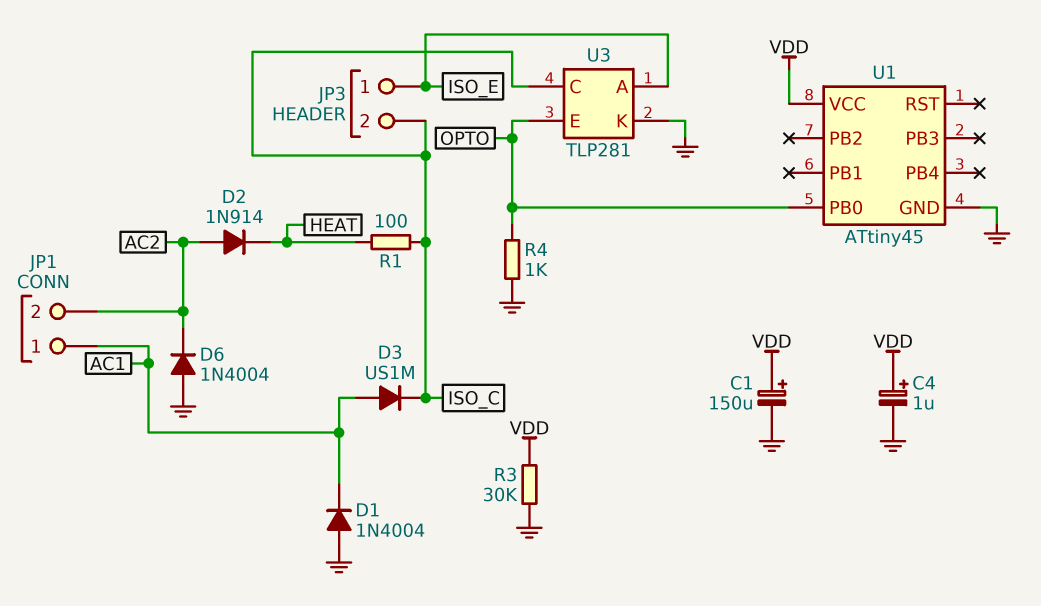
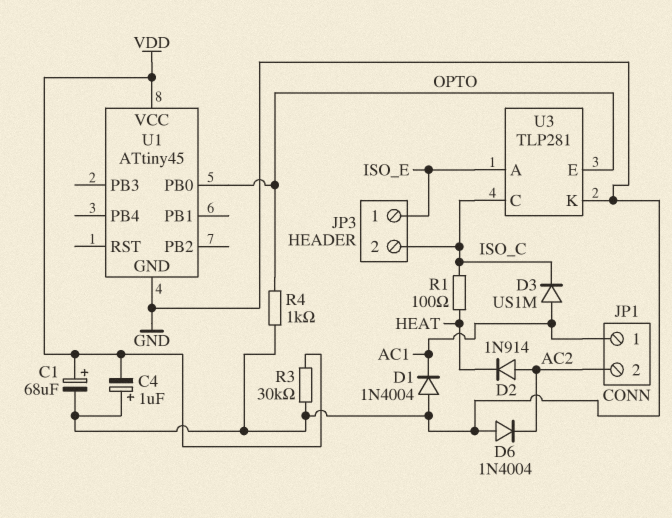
C1: 150uF (plus VDD, minus GND) -> 68uF (plus VDD, minus GND)
C4: 1uF (plus VDD, minus GND) -> 1uF (plus GND, minus VDD)

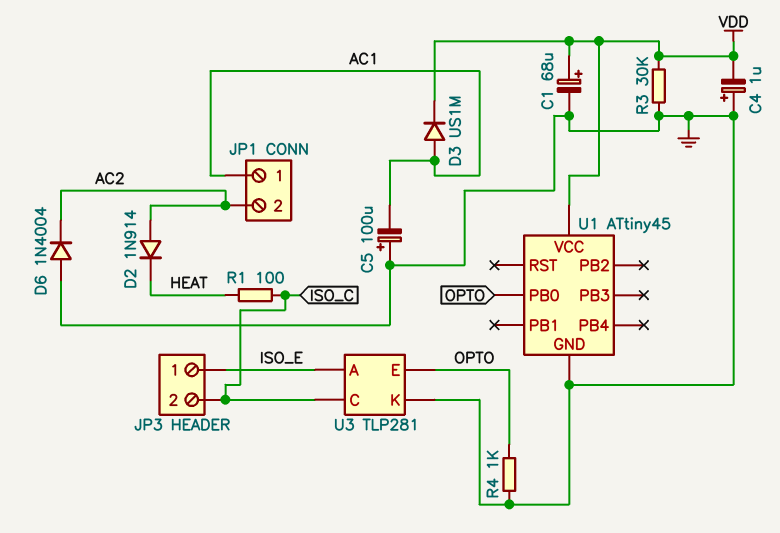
C5: none -> 100uF (plus GND, minus AC1)
D1: diode 1N4004 (A GND, K AC1) -> none
D3: diode US1M (A AC1, K ISO_C) -> diode US1M (A AC1, K VDD)

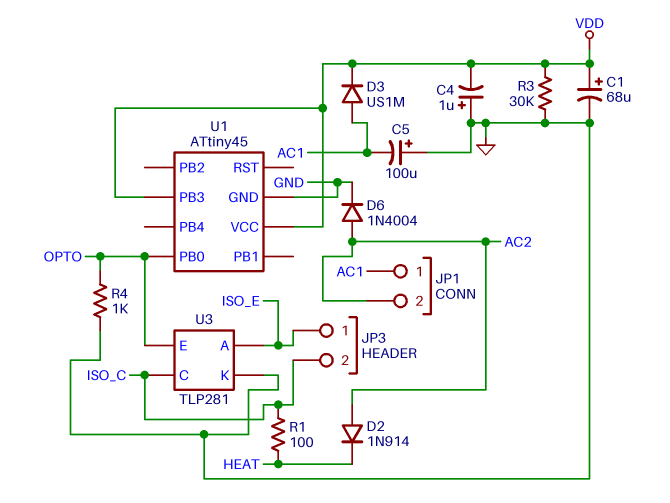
D6: diode 1N4004 (A GND, K AC2) -> diode 1N4004 (A AC2, K GND)
U1 pin PB3: none -> VDD

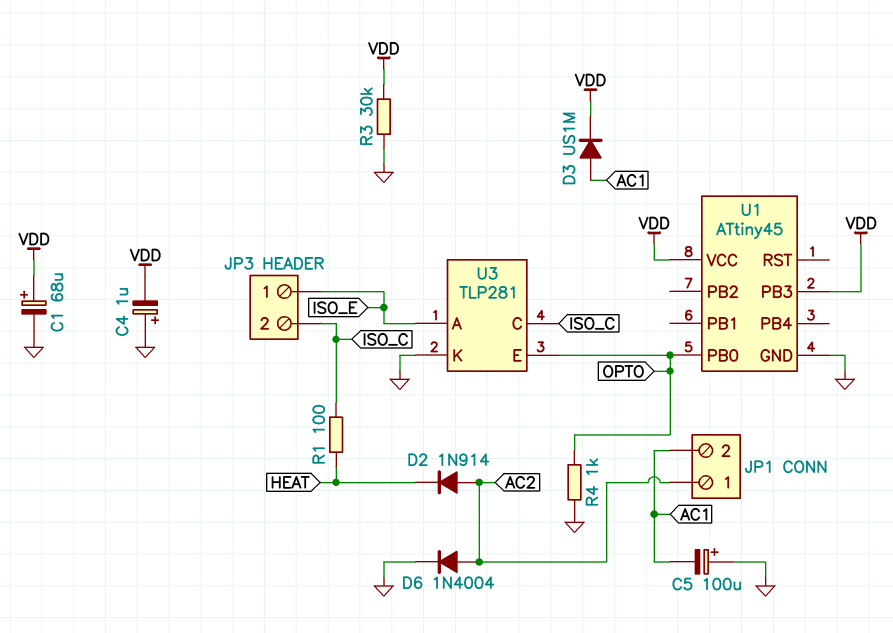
JP1 pin 1: AC1 -> AC2
JP1 pin 2: AC2 -> AC1

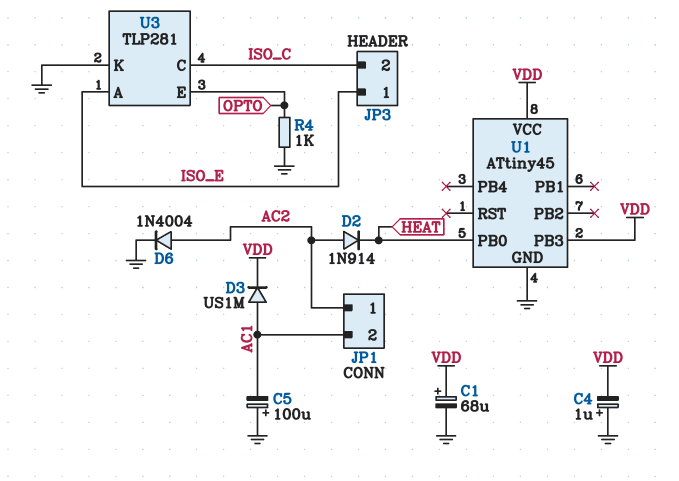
R1: 100 (HEAT, ISO_C) -> none
R3: 30k (GND, VDD) -> none
U1 pin PB0: OPTO -> HEAT

